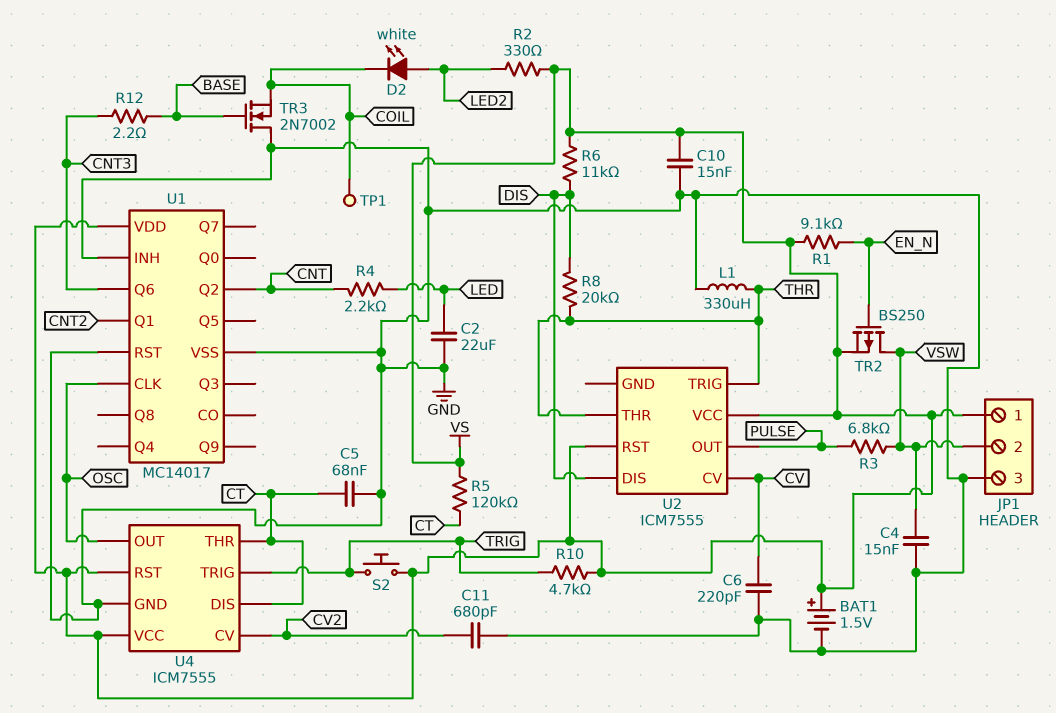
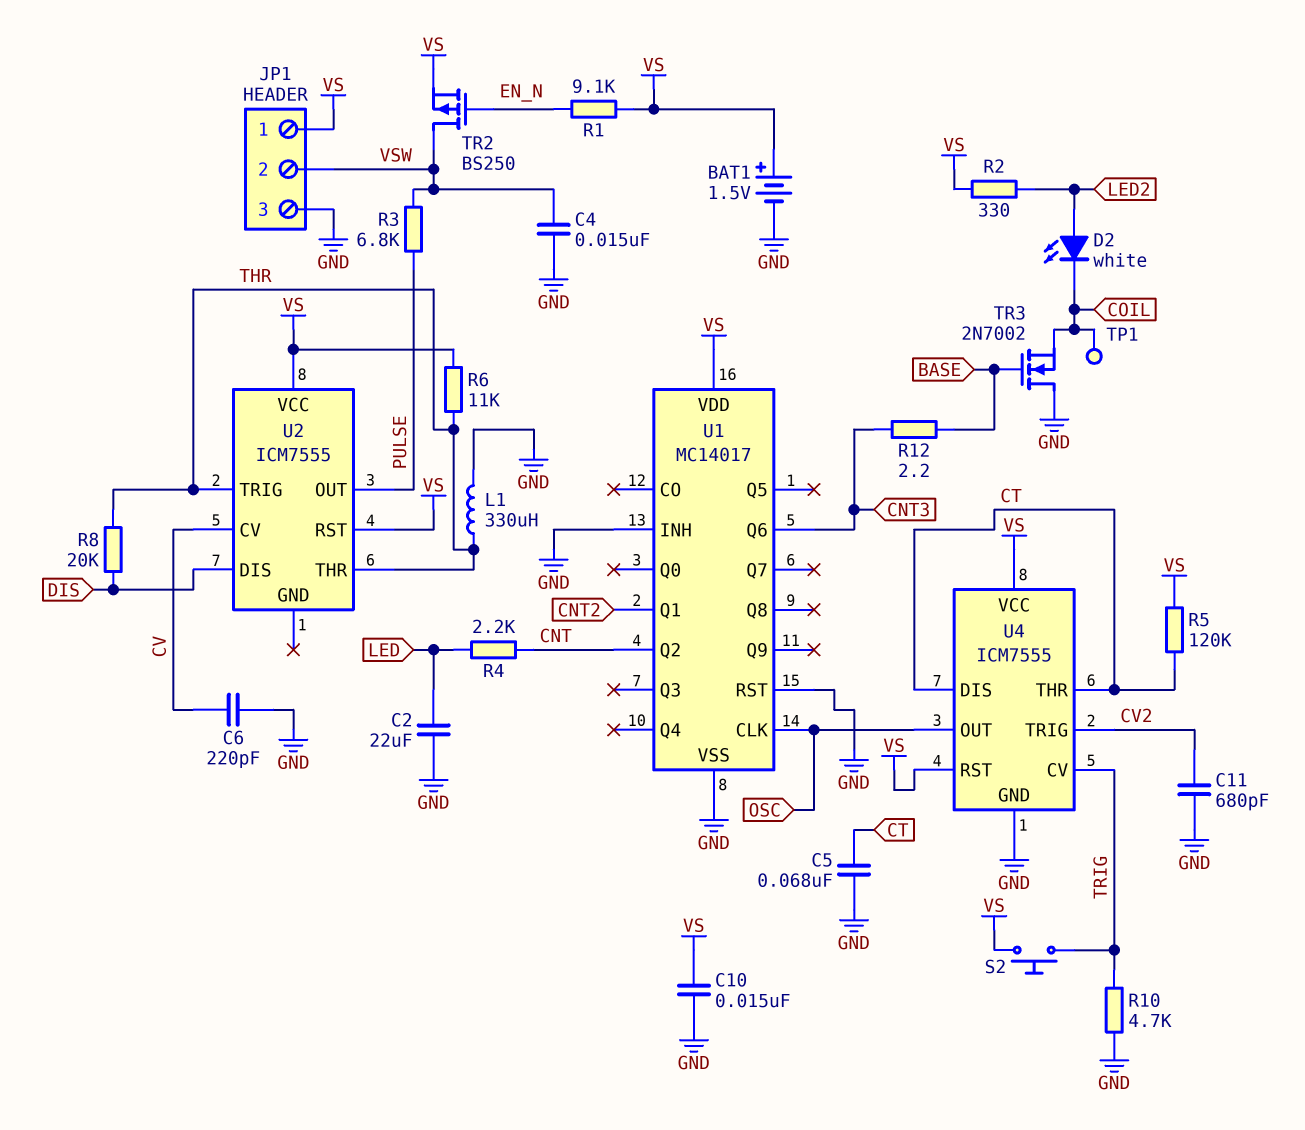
R6: 11k (DIS, VS) -> 11k (THR, VS)
R10: 4.7k (TRIG, VS) -> 4.7k (GND, TRIG)
U4 pin CV: CV2 -> TRIG
U4 pin TRIG: TRIG -> CV2

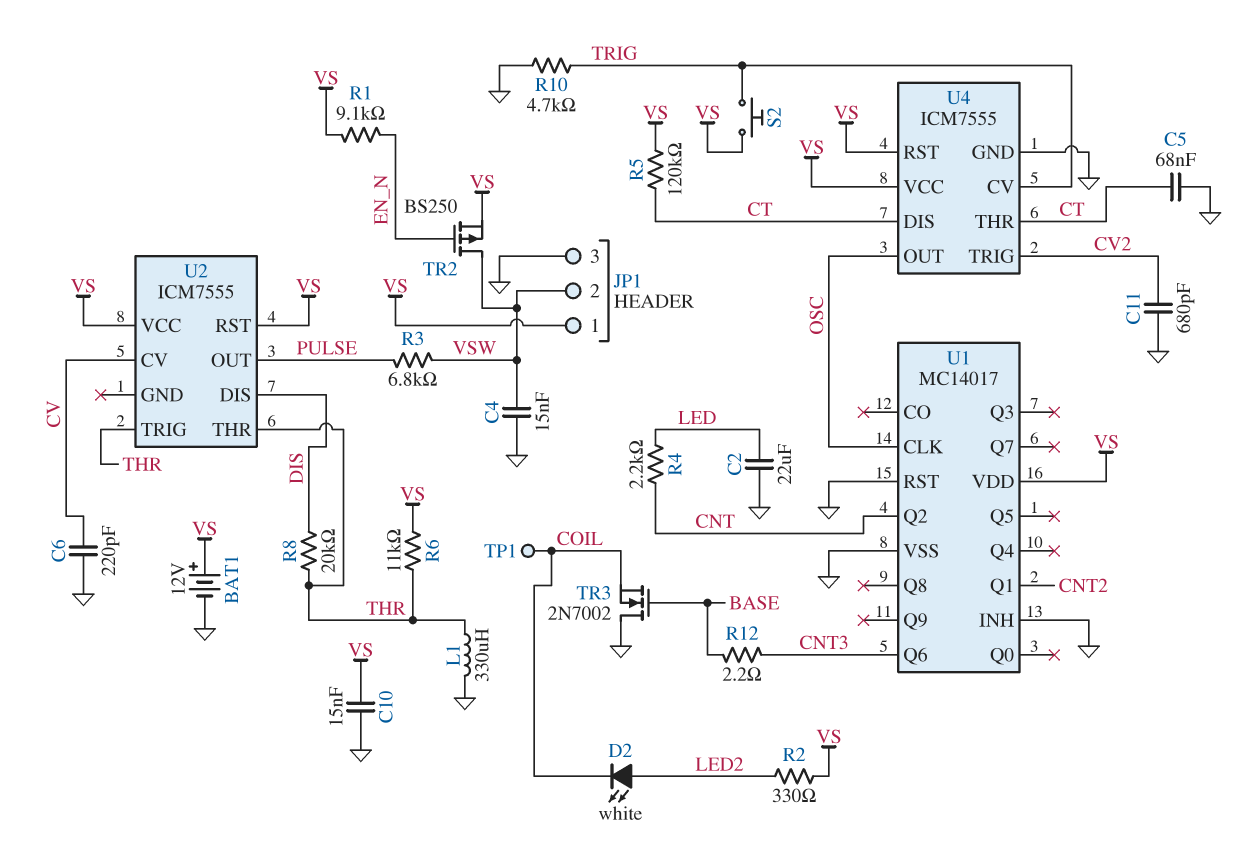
BAT1: 1.5V (plus VS, minus GND) -> 12V (plus VS, minus GND)

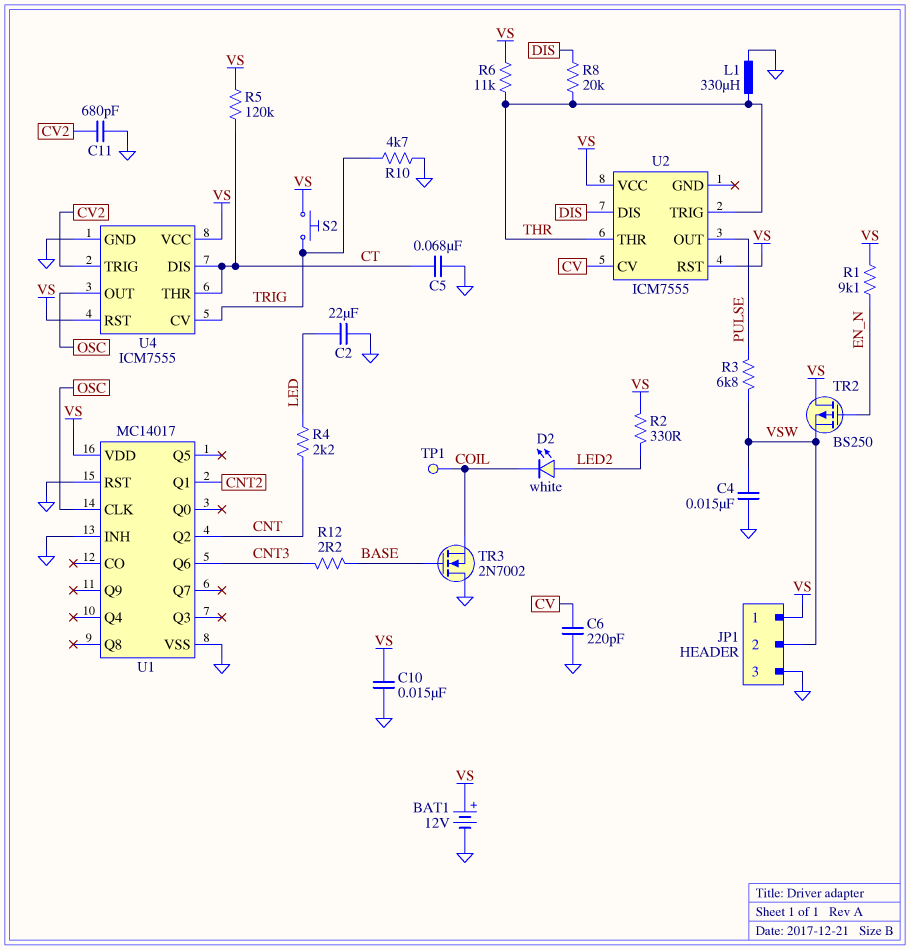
TR2: PMOS BS250 (G EN_N, D VSW, S VS) -> PMOS BS250 (G EN_N, D VS, S VSW)

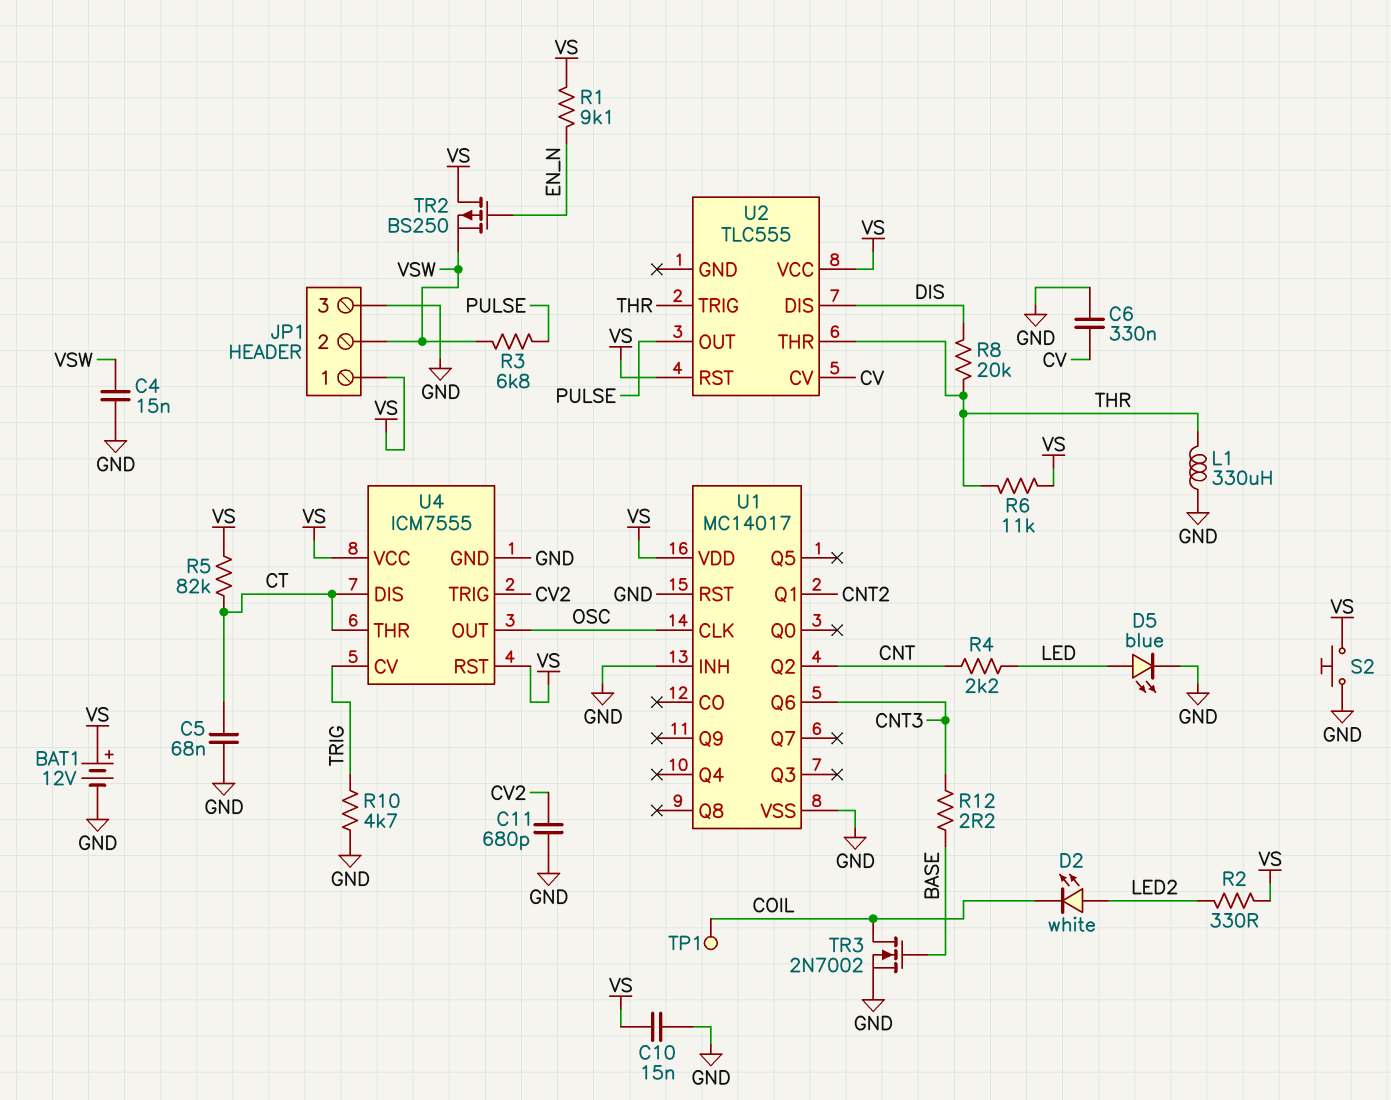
C2: 22uF (GND, LED) -> none
C6: 220pF (CV, GND) -> 330nF (CV, GND)
D5: none -> LED blue (A LED, K GND)
R5: 120k (CT, VS) -> 82k (CT, VS)
S2: button (TRIG, VS) -> button (GND, VS)
TR3: NMOS 2N7002 (G BASE, D GND, S COIL) -> NMOS 2N7002 (G BASE, D COIL, S GND)
U2: ICM7555 -> TLC555

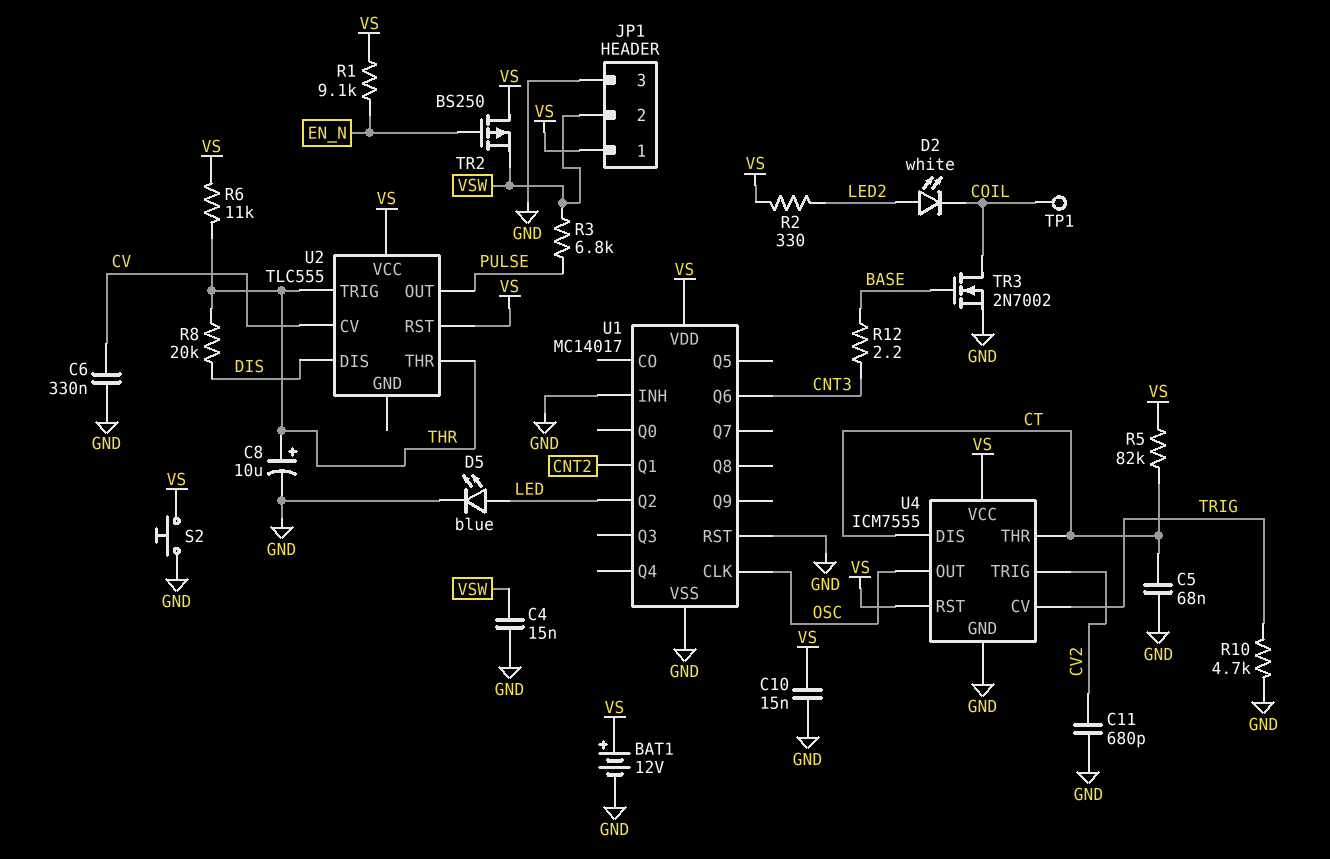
C8: none -> 10uF (plus THR, minus GND)
L1: 330uH (GND, THR) -> none
R4: 2.2k (CNT, LED) -> none
U1 pin Q2: CNT -> LED

